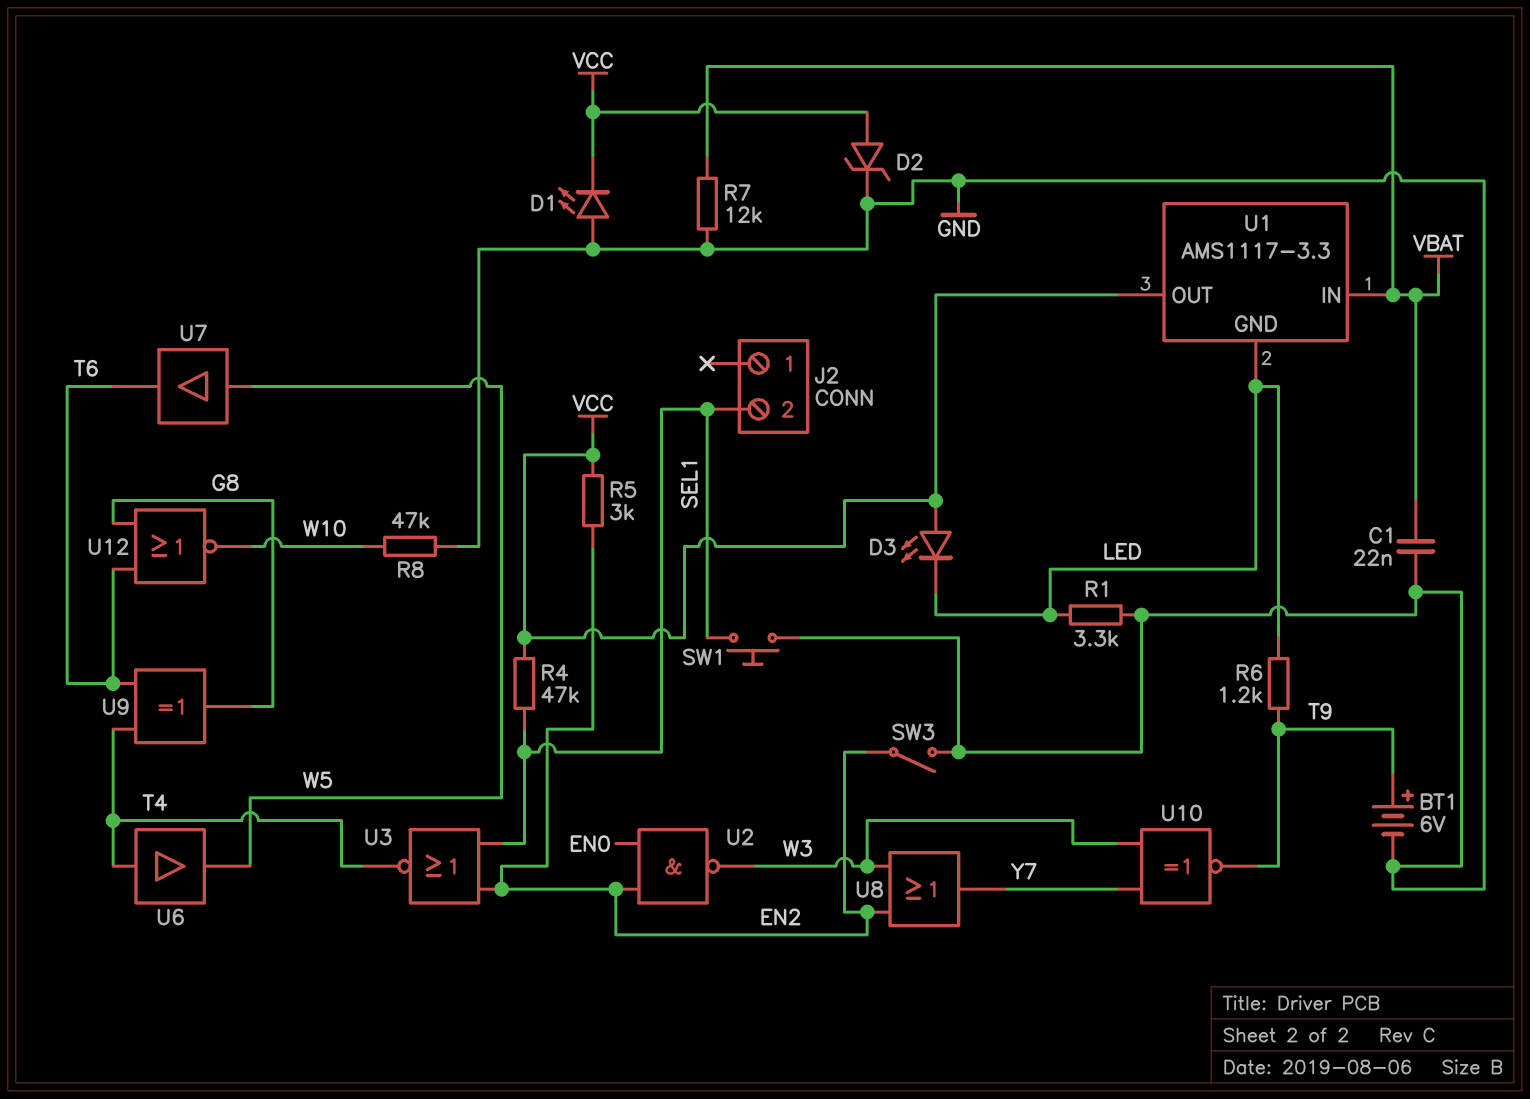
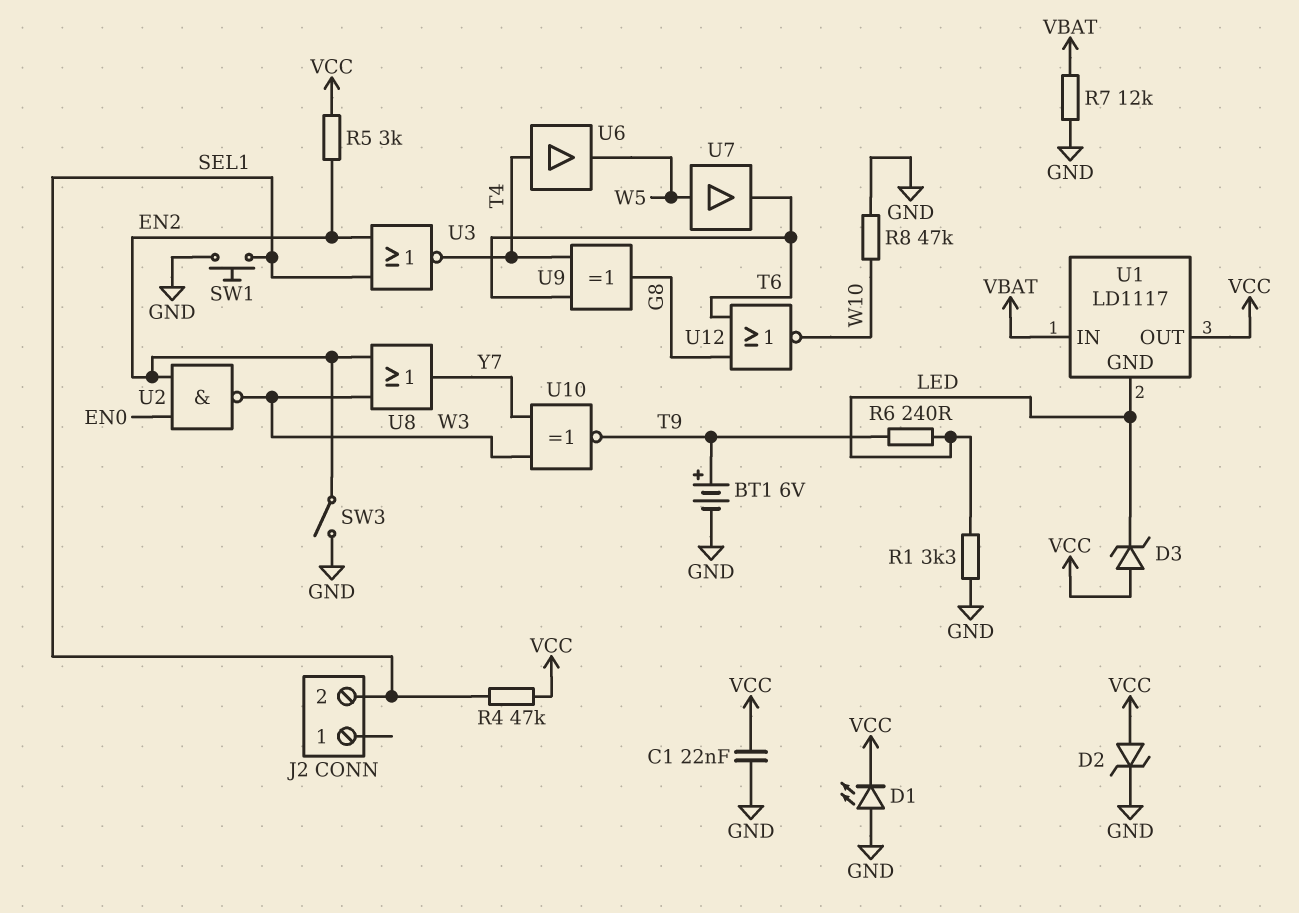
C1: 22nF (GND, VBAT) -> 22nF (GND, VCC)
D3: LED (A VCC, K LED) -> zener (A VCC, K LED)
R6: 1.2k (LED, T9) -> 240 (LED, T9)
U1: AMS1117-3.3 -> LD1117

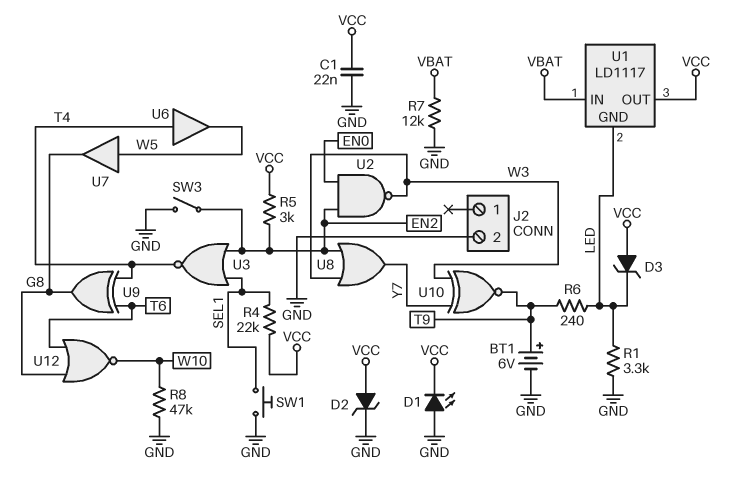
J2 pin 2: SEL1 -> GND
R4: 47k (SEL1, VCC) -> 22k (SEL1, VCC)
U7: buffer (in W5, out T6) -> buffer (in W5, out G8)

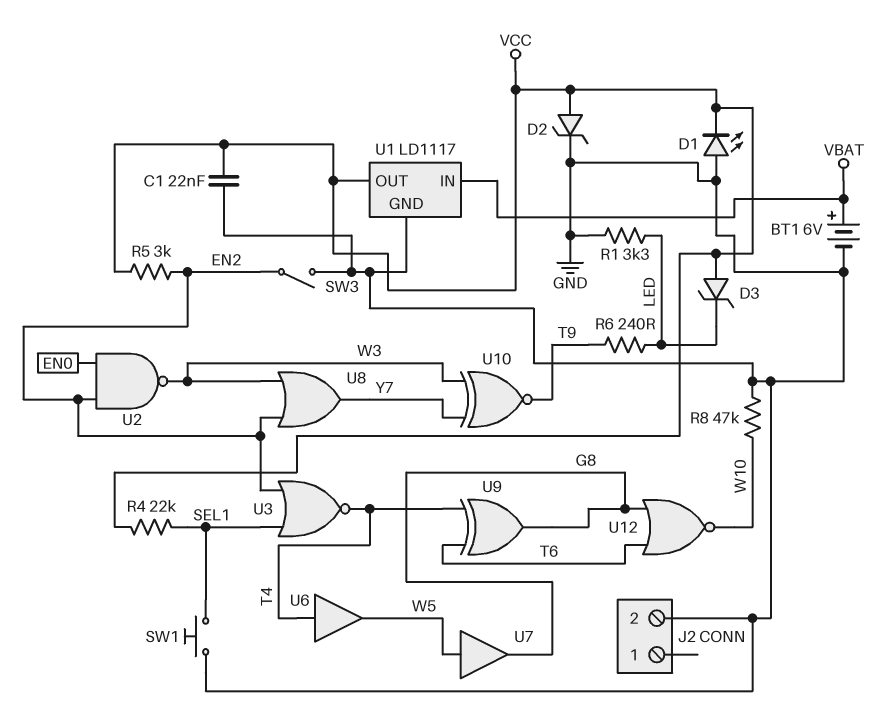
BT1: 6V (plus T9, minus GND) -> 6V (plus VBAT, minus GND)
R7: 12k (GND, VBAT) -> none
U1 pin GND: LED -> GND

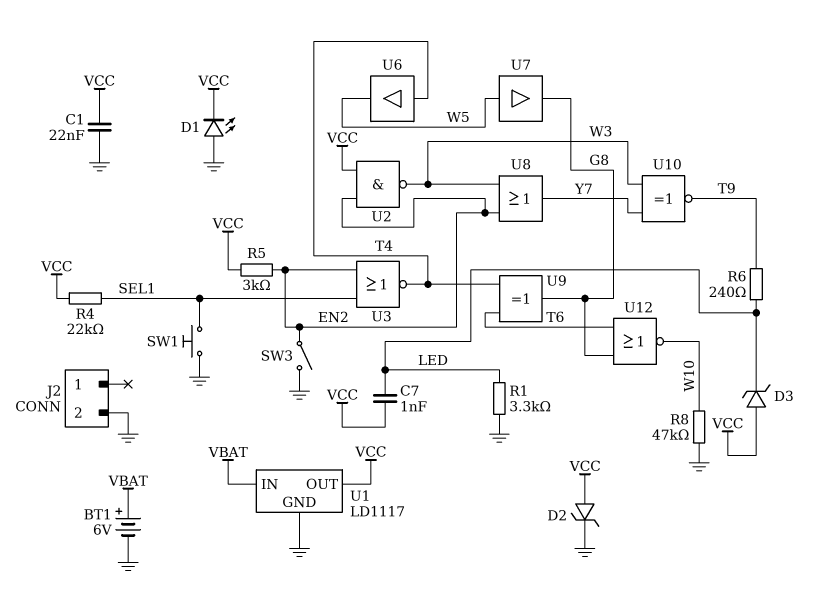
C7: none -> 1nF (LED, VCC)
U2: NAND (in EN0, in EN2, out W3) -> NAND (in EN2, in VCC, out W3)

